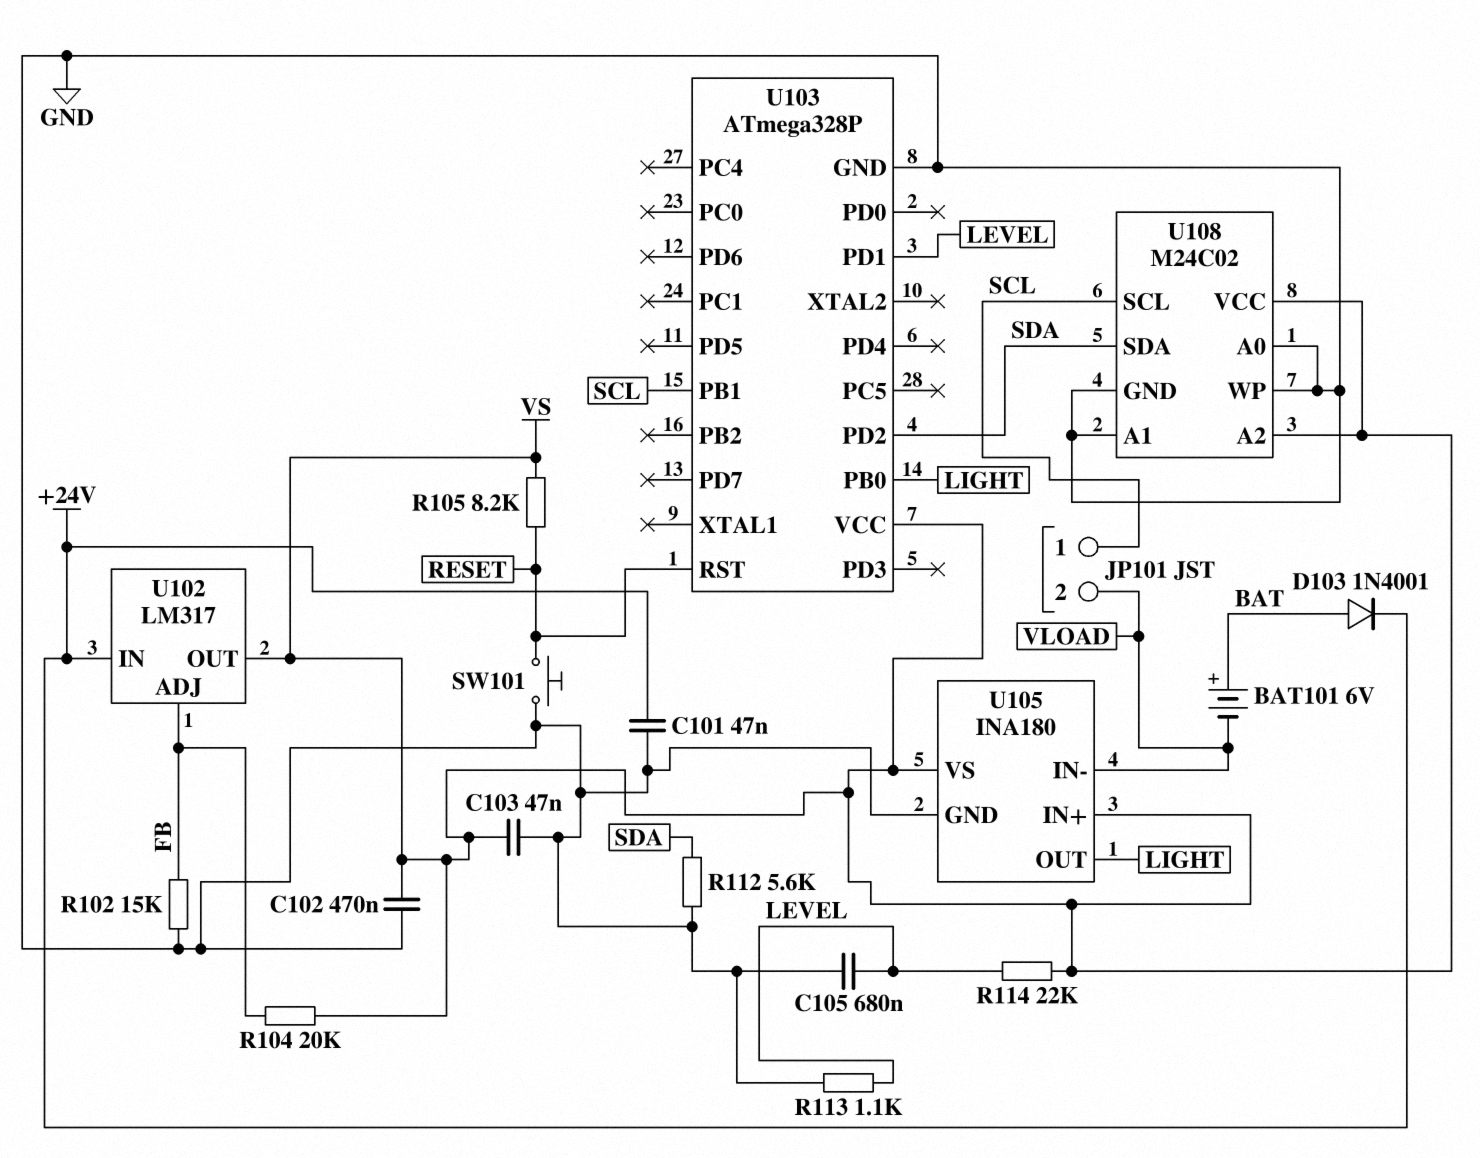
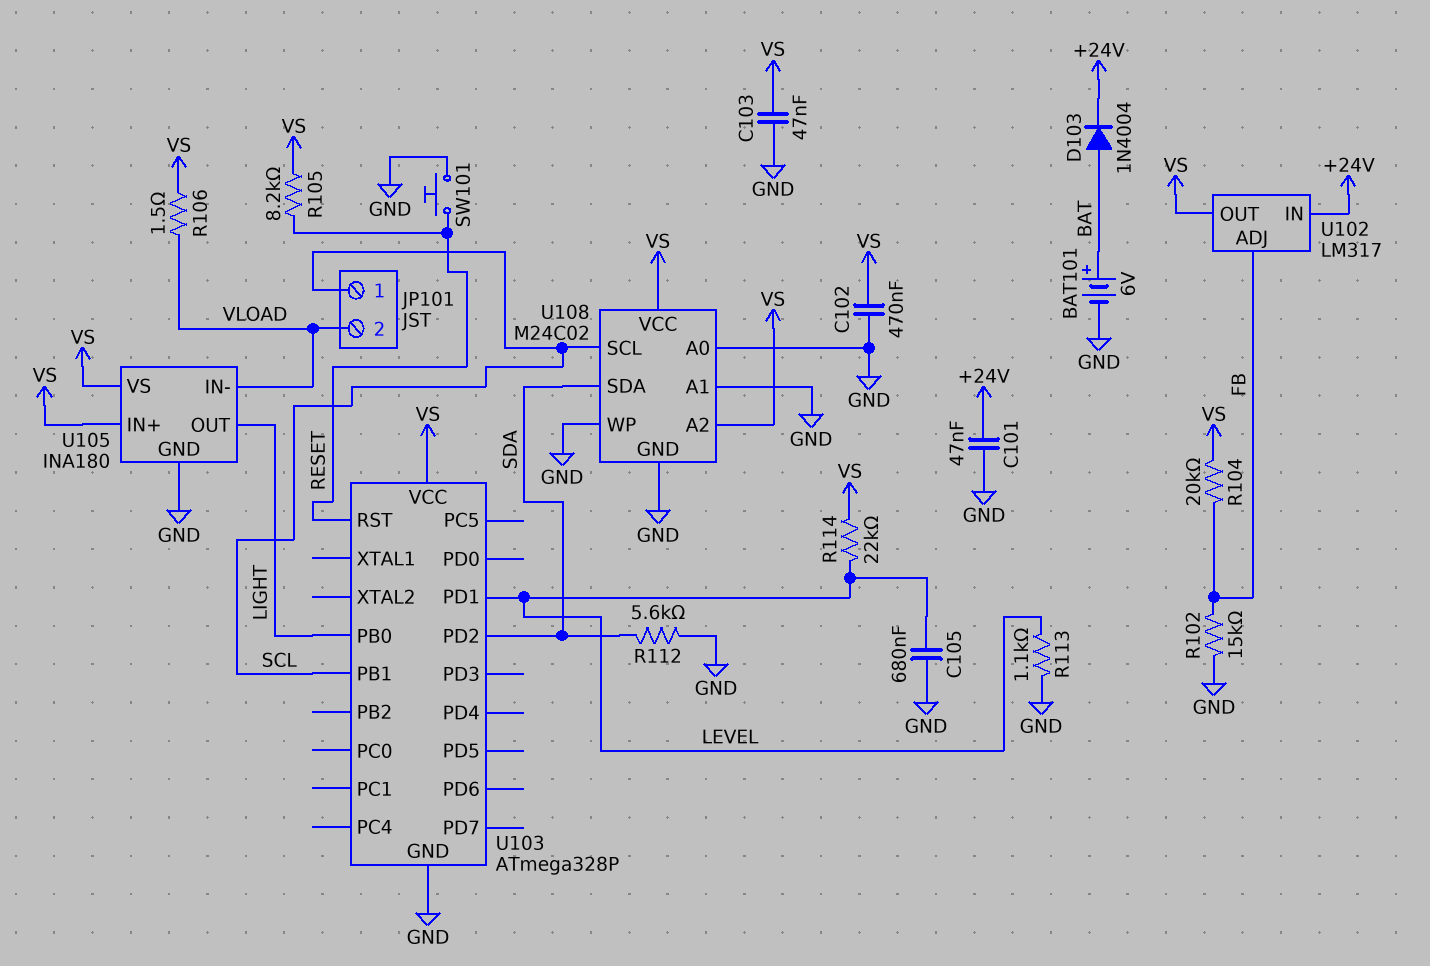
BAT101: 6V (plus BAT, minus VLOAD) -> 6V (plus BAT, minus GND)
D103: diode 1N4001 (A BAT, K +24V) -> diode 1N4004 (A BAT, K +24V)
R106: none -> 1.5 (VLOAD, VS)

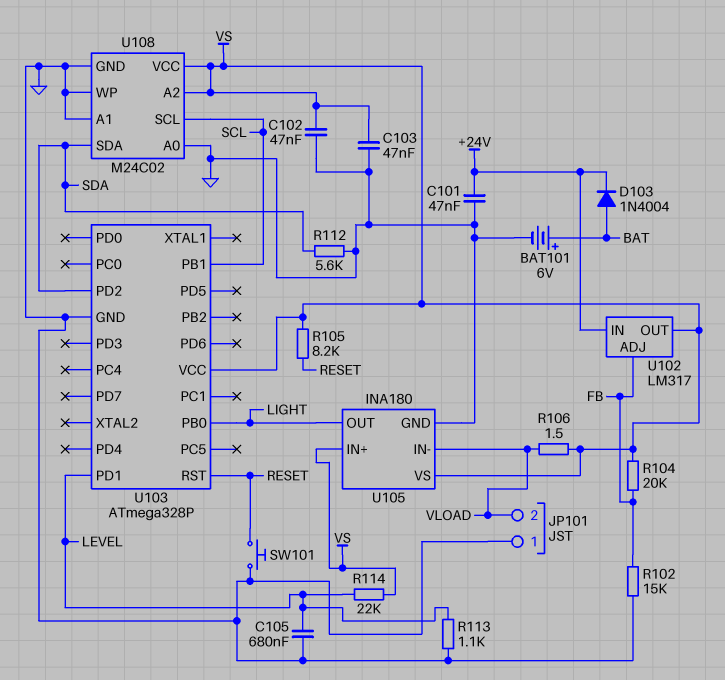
C102: 470nF (GND, VS) -> 47nF (GND, VS)
JP101 pin 1: SCL -> GND

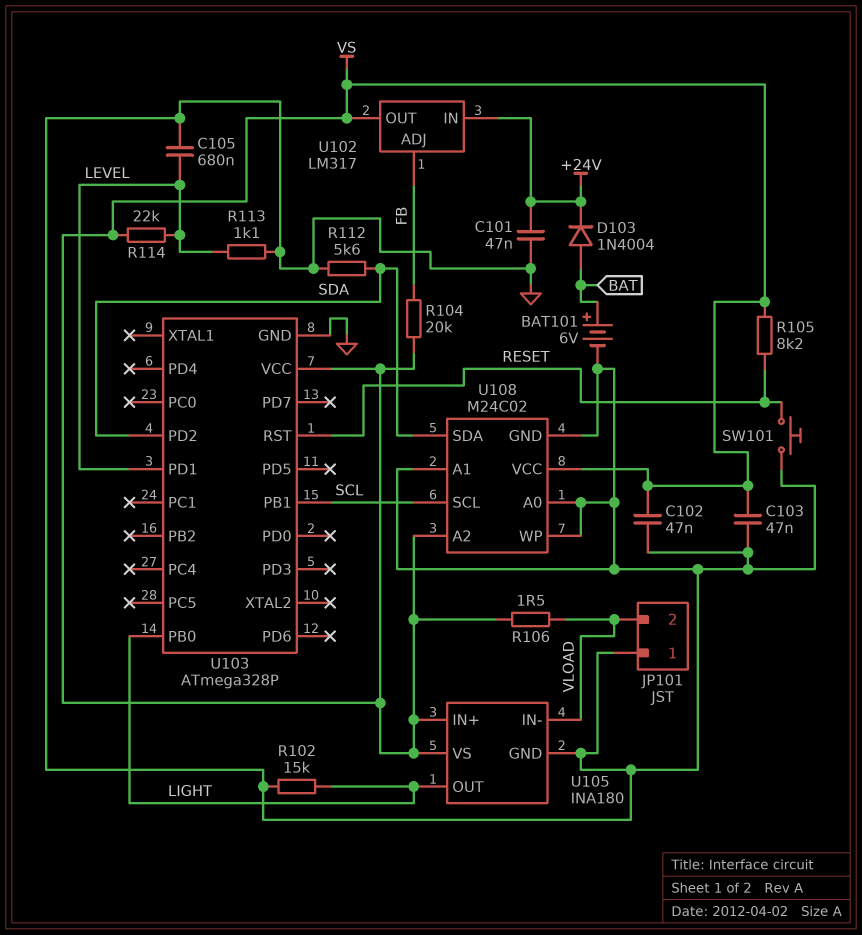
R102: 15k (FB, GND) -> 15k (GND, LIGHT)

